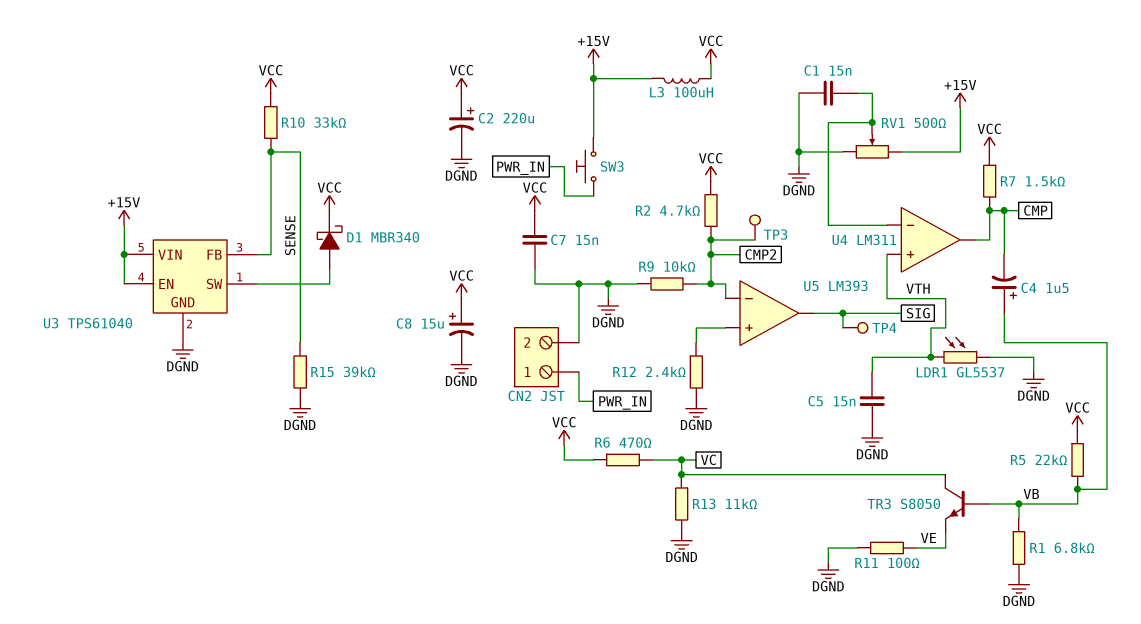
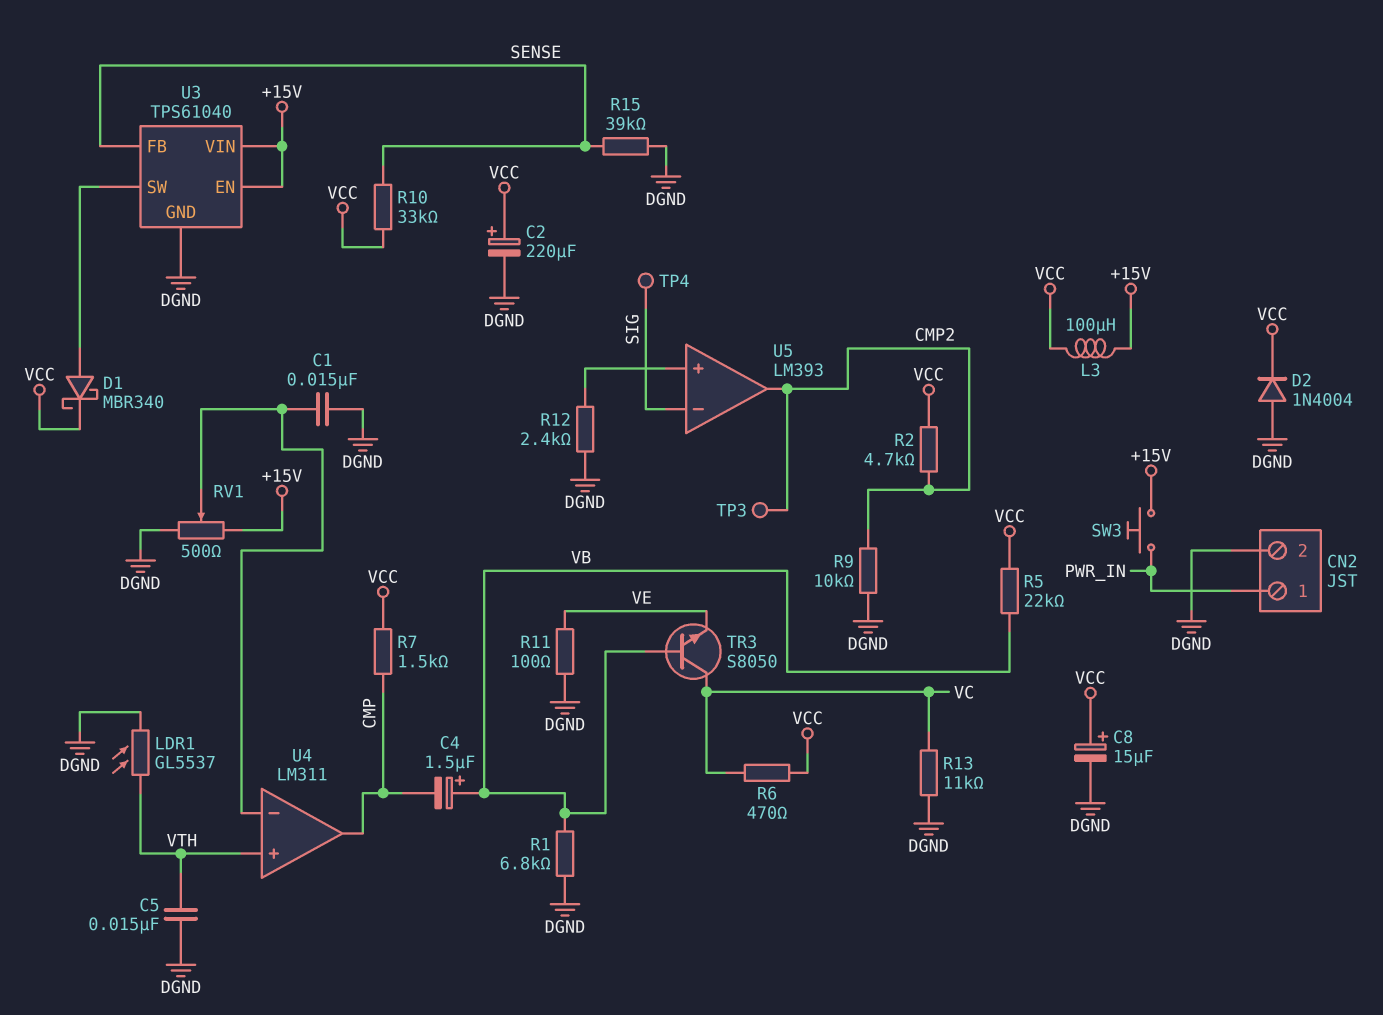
C7: 15nF (DGND, VCC) -> none
D2: none -> diode 1N4004 (A DGND, K VCC)
U5 pin in-: CMP2 -> SIG
U5 pin out: SIG -> CMP2

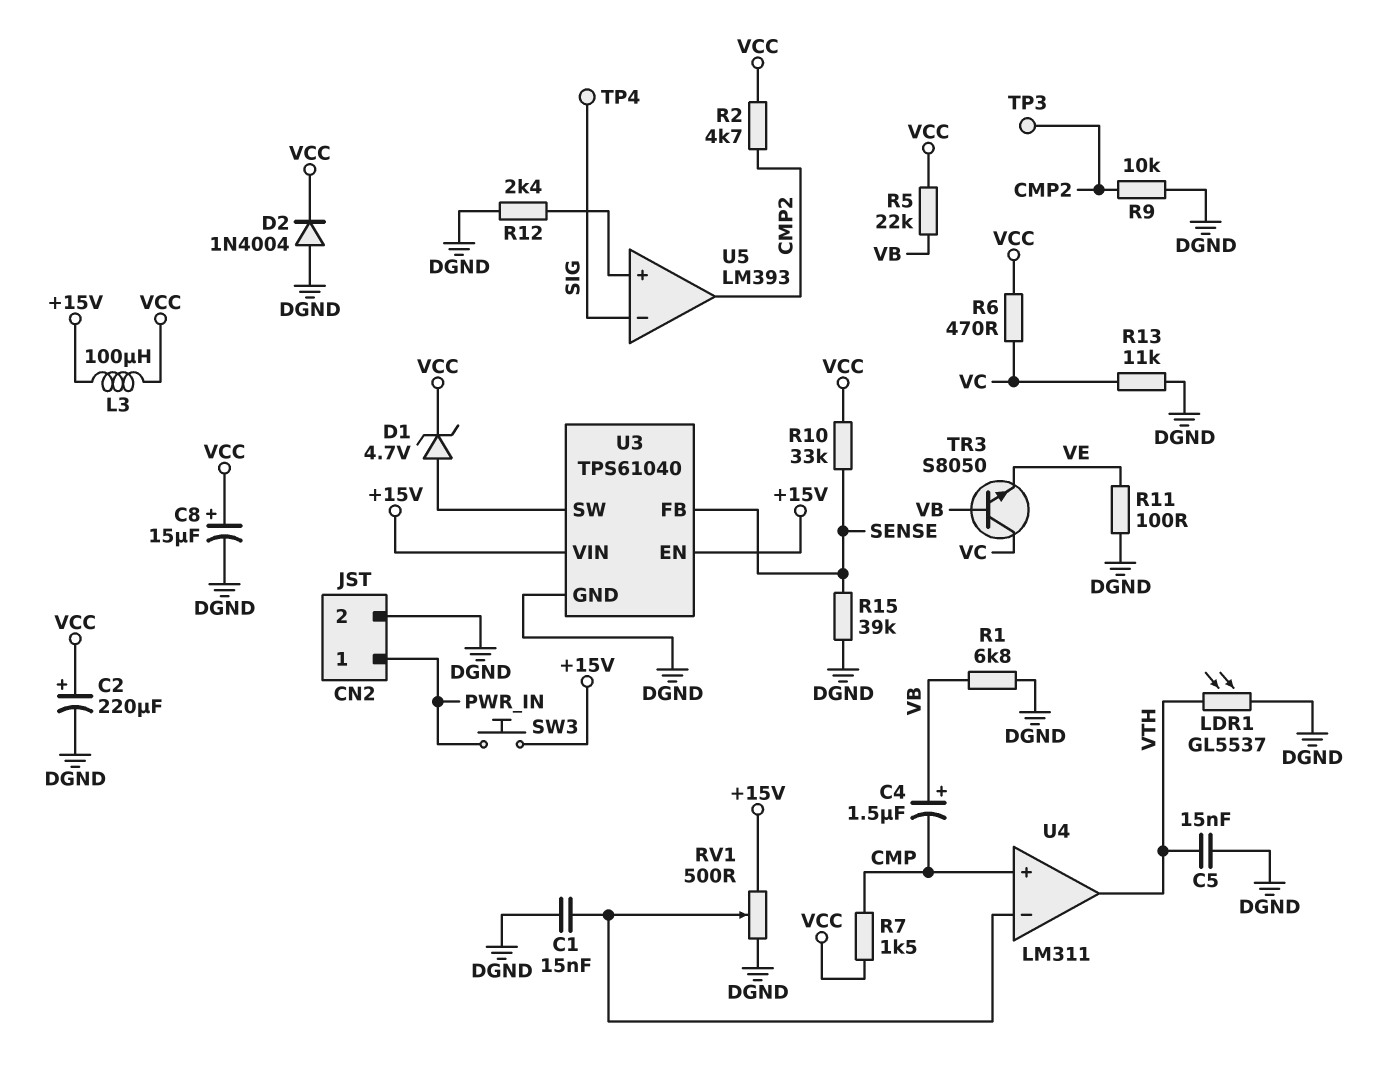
D1: schottky MBR340 (A U3/SW, K VCC) -> zener 4.7V (A U3/SW, K VCC)
U4 pin in+: VTH -> CMP
U4 pin out: CMP -> VTH

